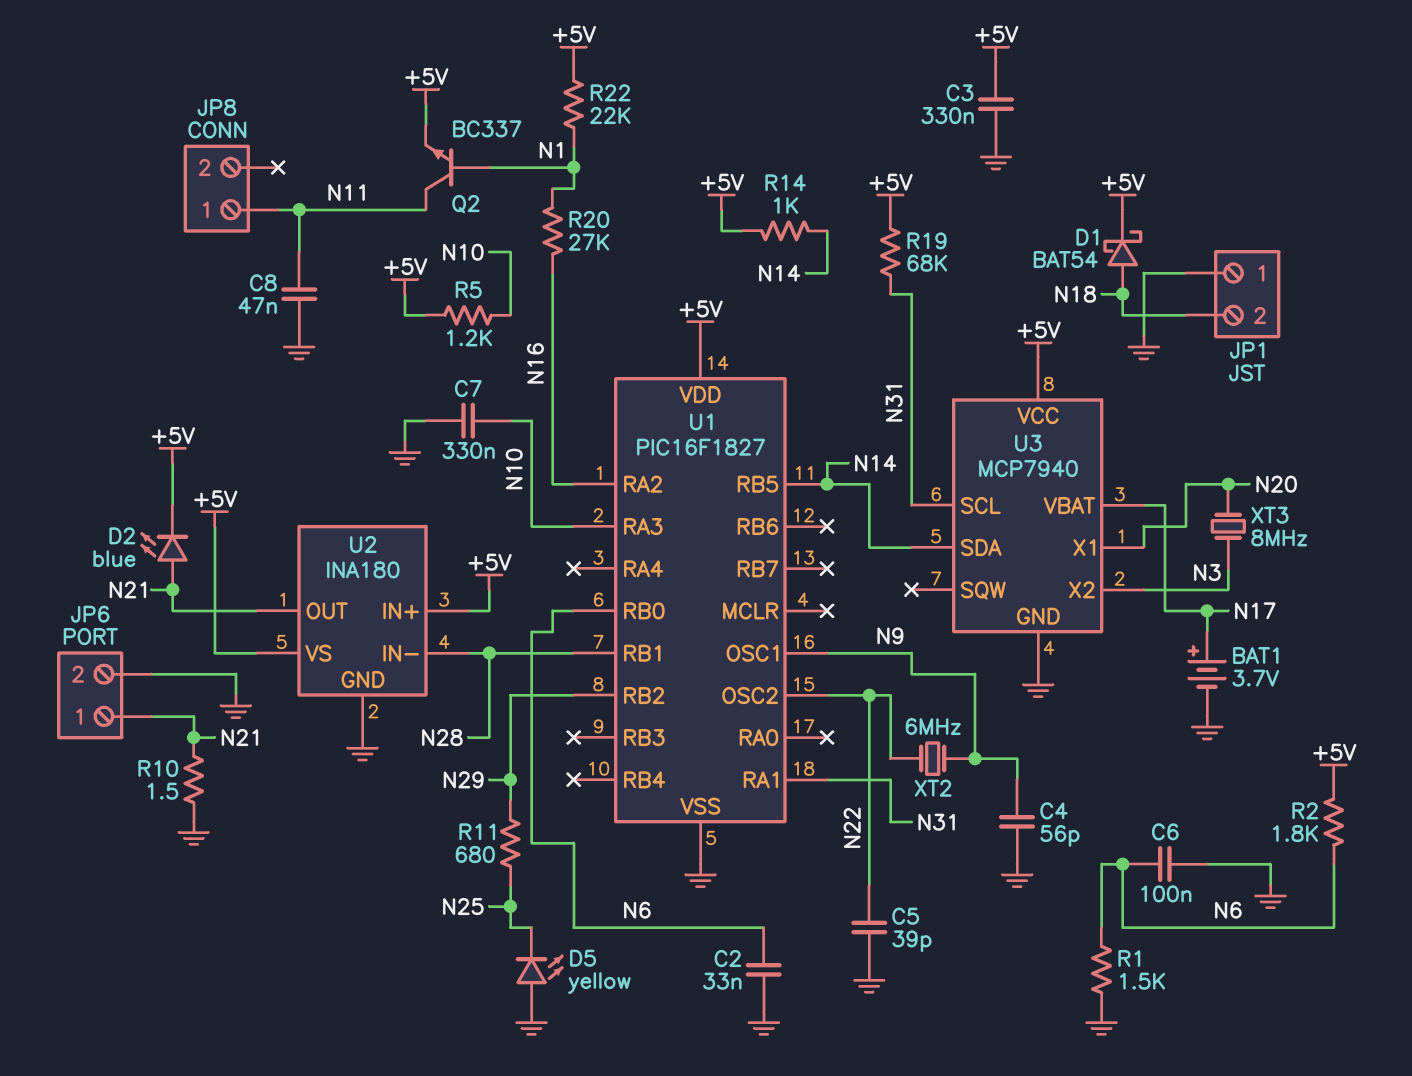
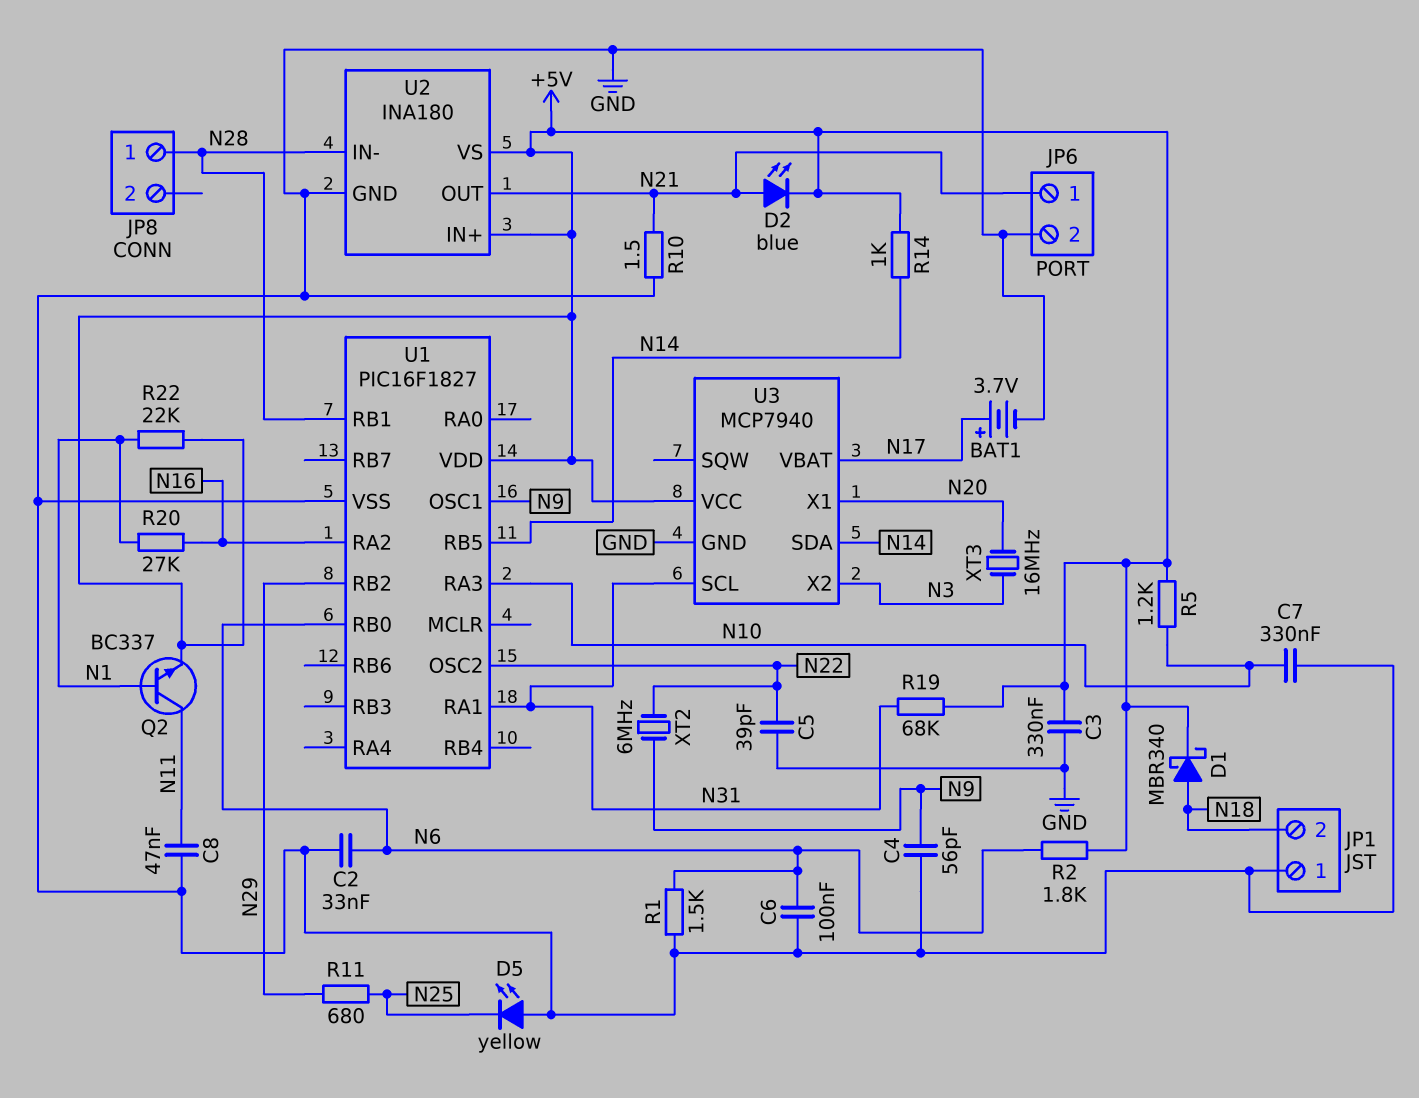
D1: schottky BAT54 (A N18, K +5V) -> schottky MBR340 (A N18, K +5V)
JP8 pin 1: N11 -> N28
XT3: 8MHz (N3, N20) -> 16MHz (N3, N20)

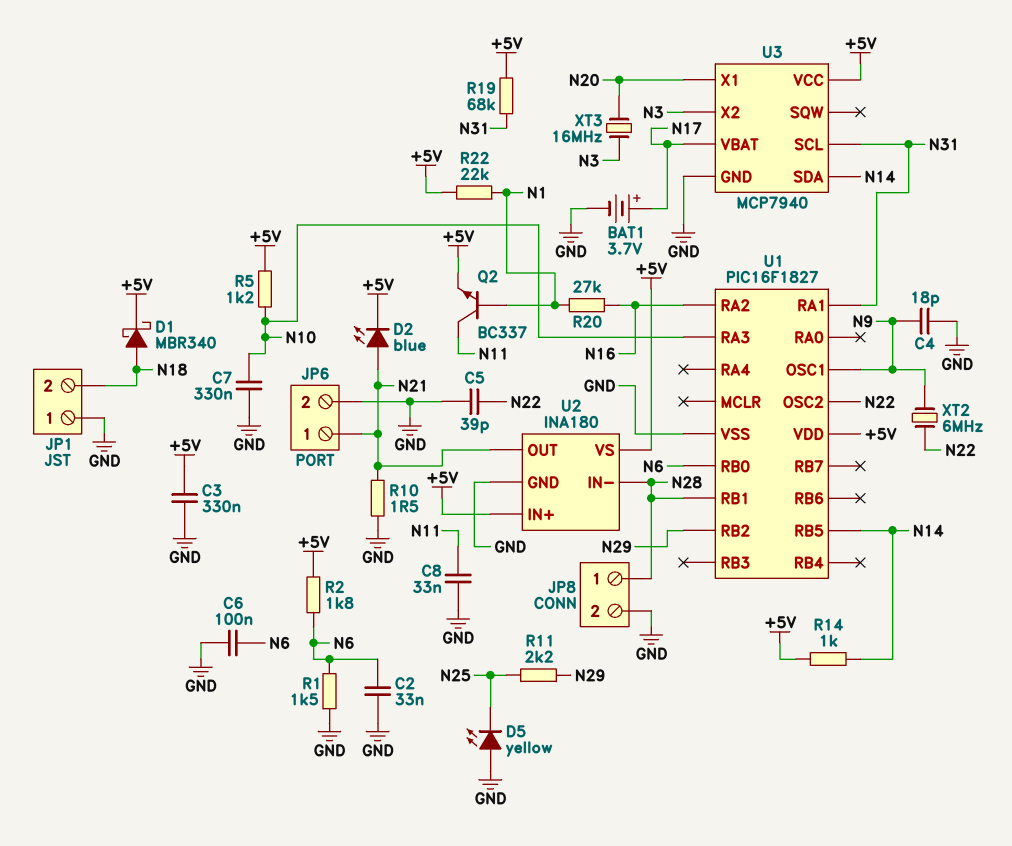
C4: 56pF (GND, N9) -> 18pF (GND, N9)
C8: 47nF (GND, N11) -> 33nF (GND, N11)
JP8 pin 2: none -> GND
R11: 680 (N25, N29) -> 2.2k (N25, N29)

